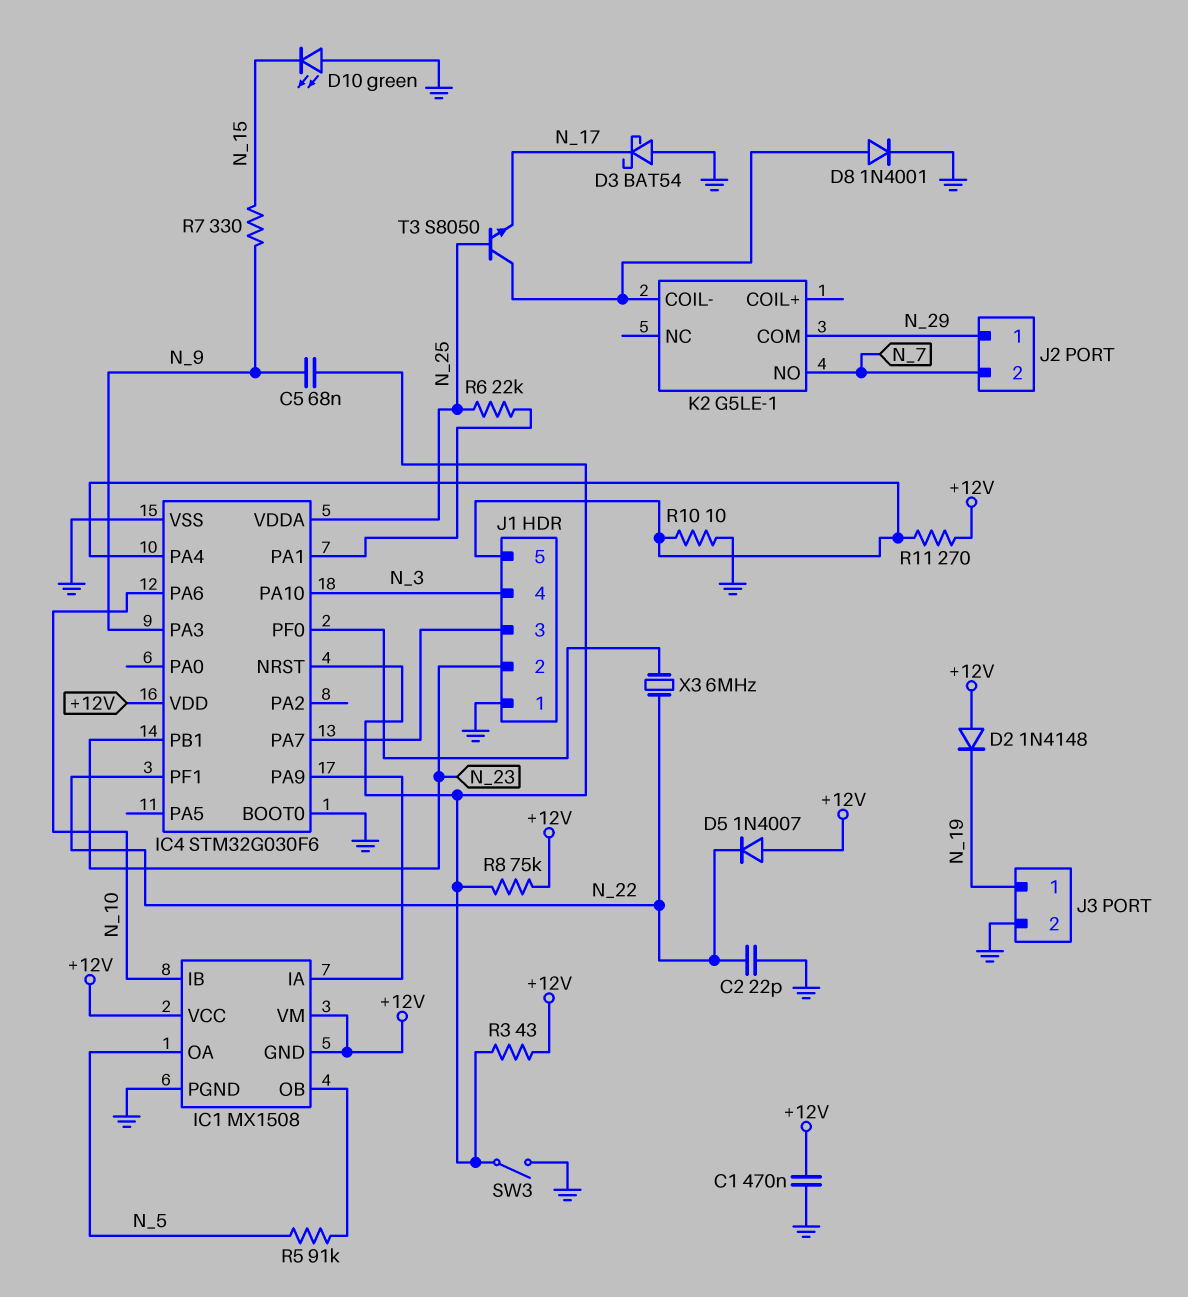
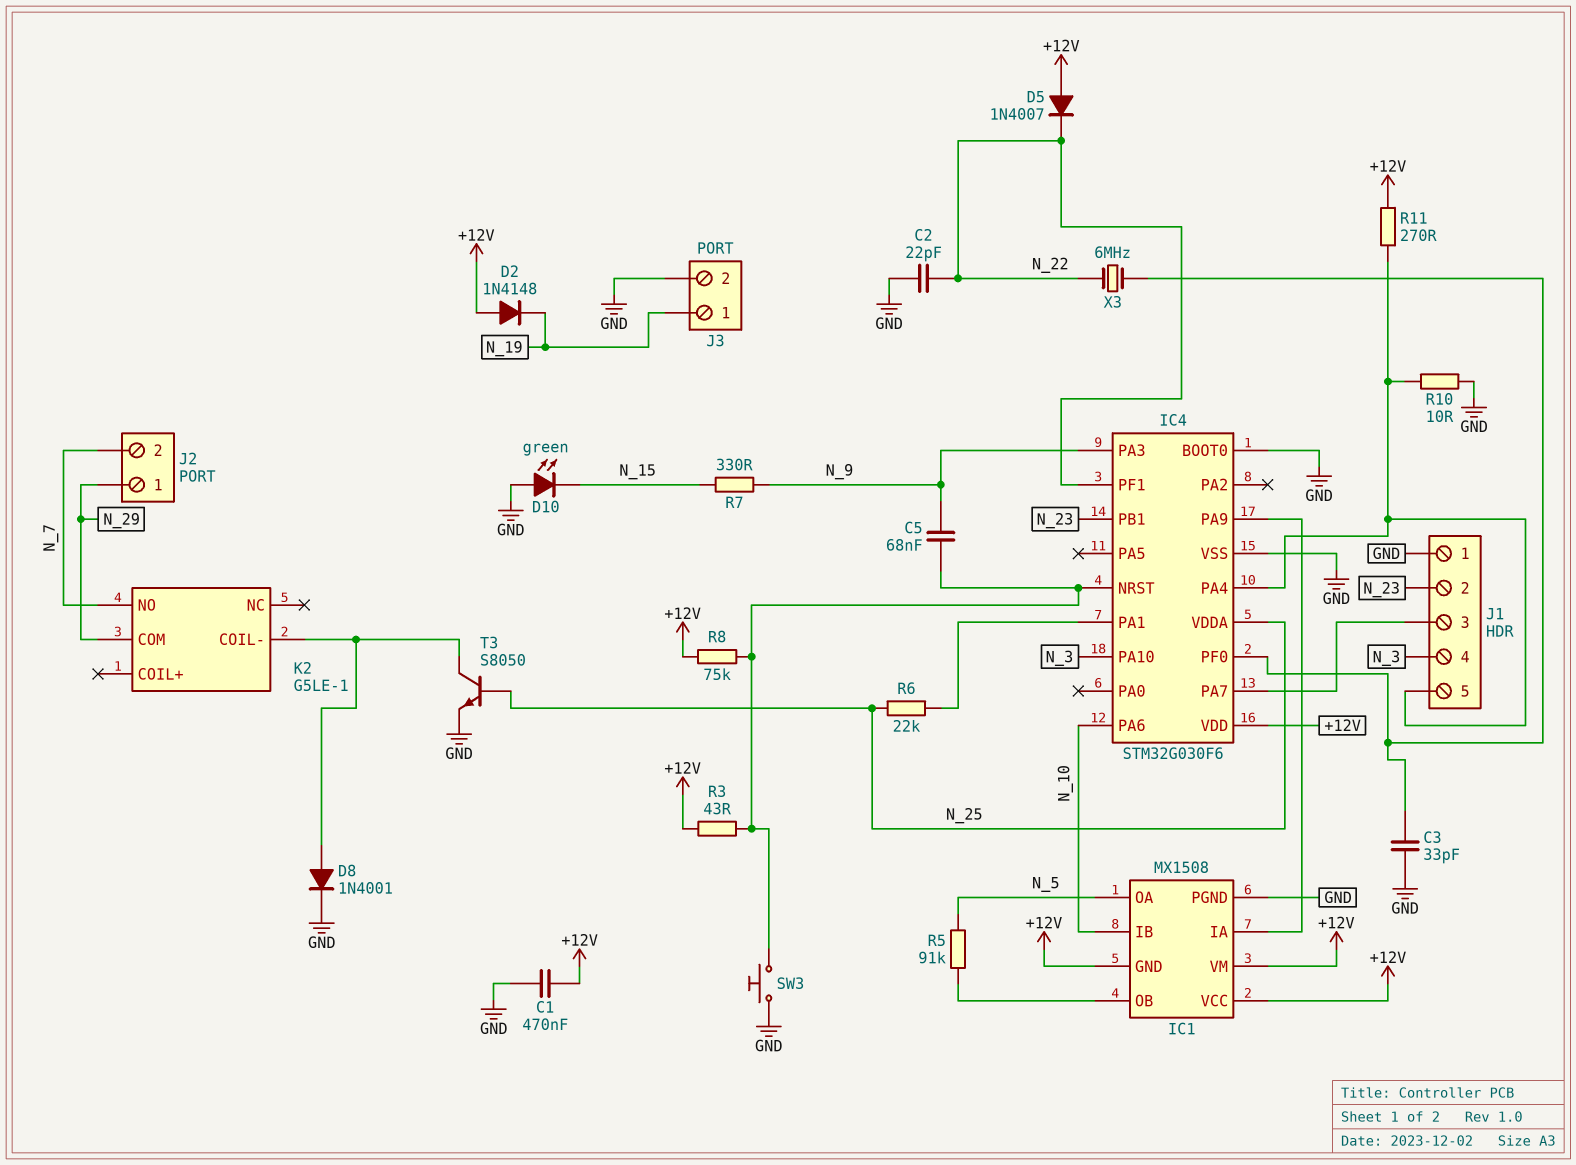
C3: none -> 33pF (GND, IC4/PF0)
D3: schottky BAT54 (A GND, K N_17) -> none
SW3: switch (GND, IC4/NRST) -> button (GND, IC4/NRST)
T3: NPN S8050 (B N_25, C K2/COIL-, E N_17) -> NPN S8050 (B N_25, C K2/COIL-, E GND)

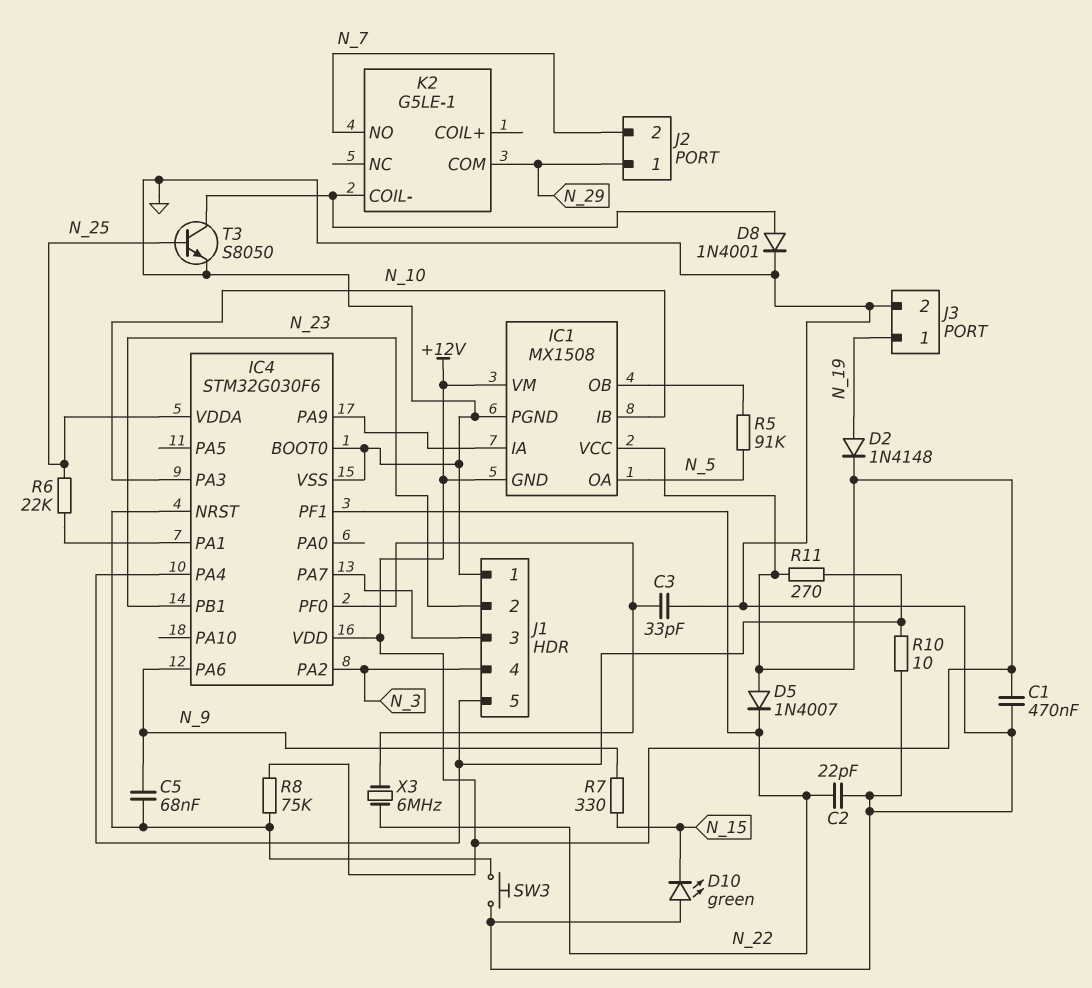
D2: diode 1N4148 (A +12V, K N_19) -> diode 1N4148 (A N_19, K +12V)
IC4 pin PA2: none -> N_3
IC4 pin PA3: N_9 -> N_10
IC4 pin PA6: N_10 -> N_9
IC4 pin PA10: N_3 -> none
R3: 43 (+12V, IC4/NRST) -> none

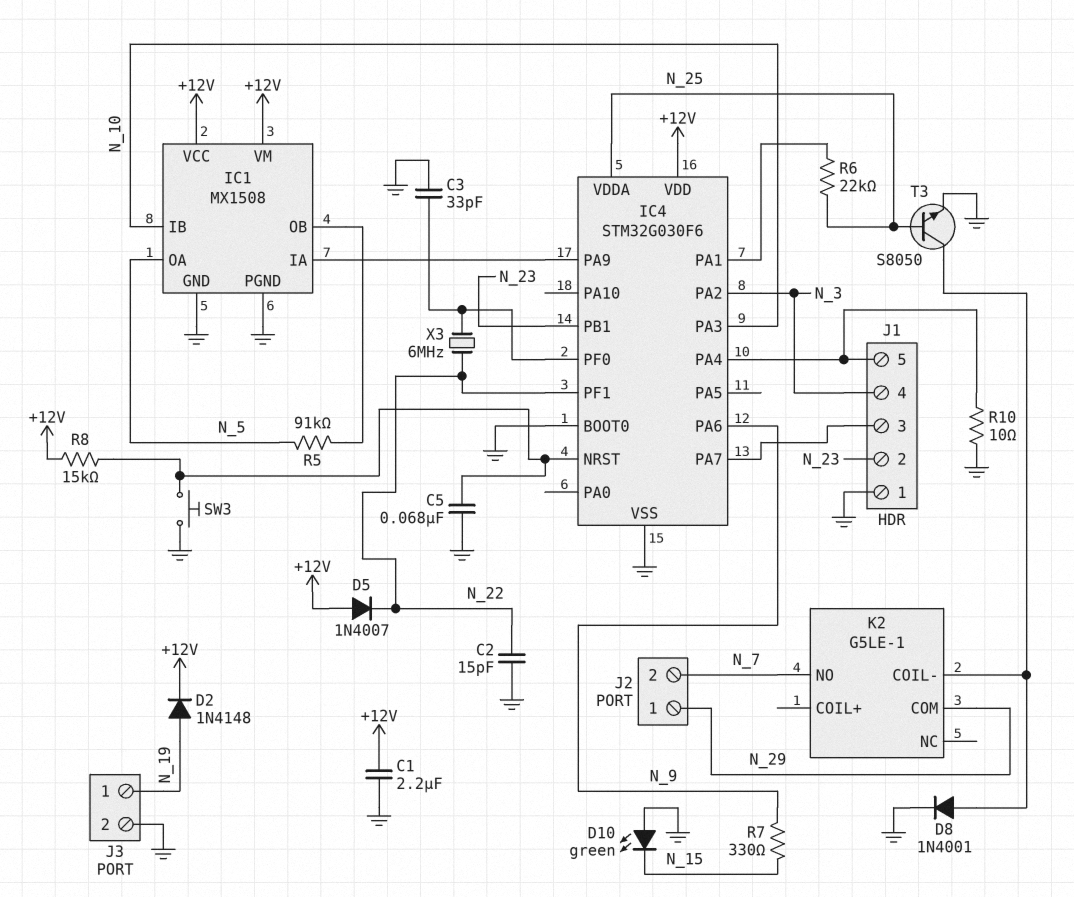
C1: 470nF (+12V, GND) -> 2.2uF (+12V, GND)
C2: 22pF (GND, N_22) -> 15pF (GND, N_22)
C5: 68nF (IC4/NRST, N_9) -> 68nF (GND, IC4/NRST)
IC1 pin GND: +12V -> GND
R8: 75k (+12V, IC4/NRST) -> 15k (+12V, IC4/NRST)
R11: 270 (+12V, IC4/PA4) -> none

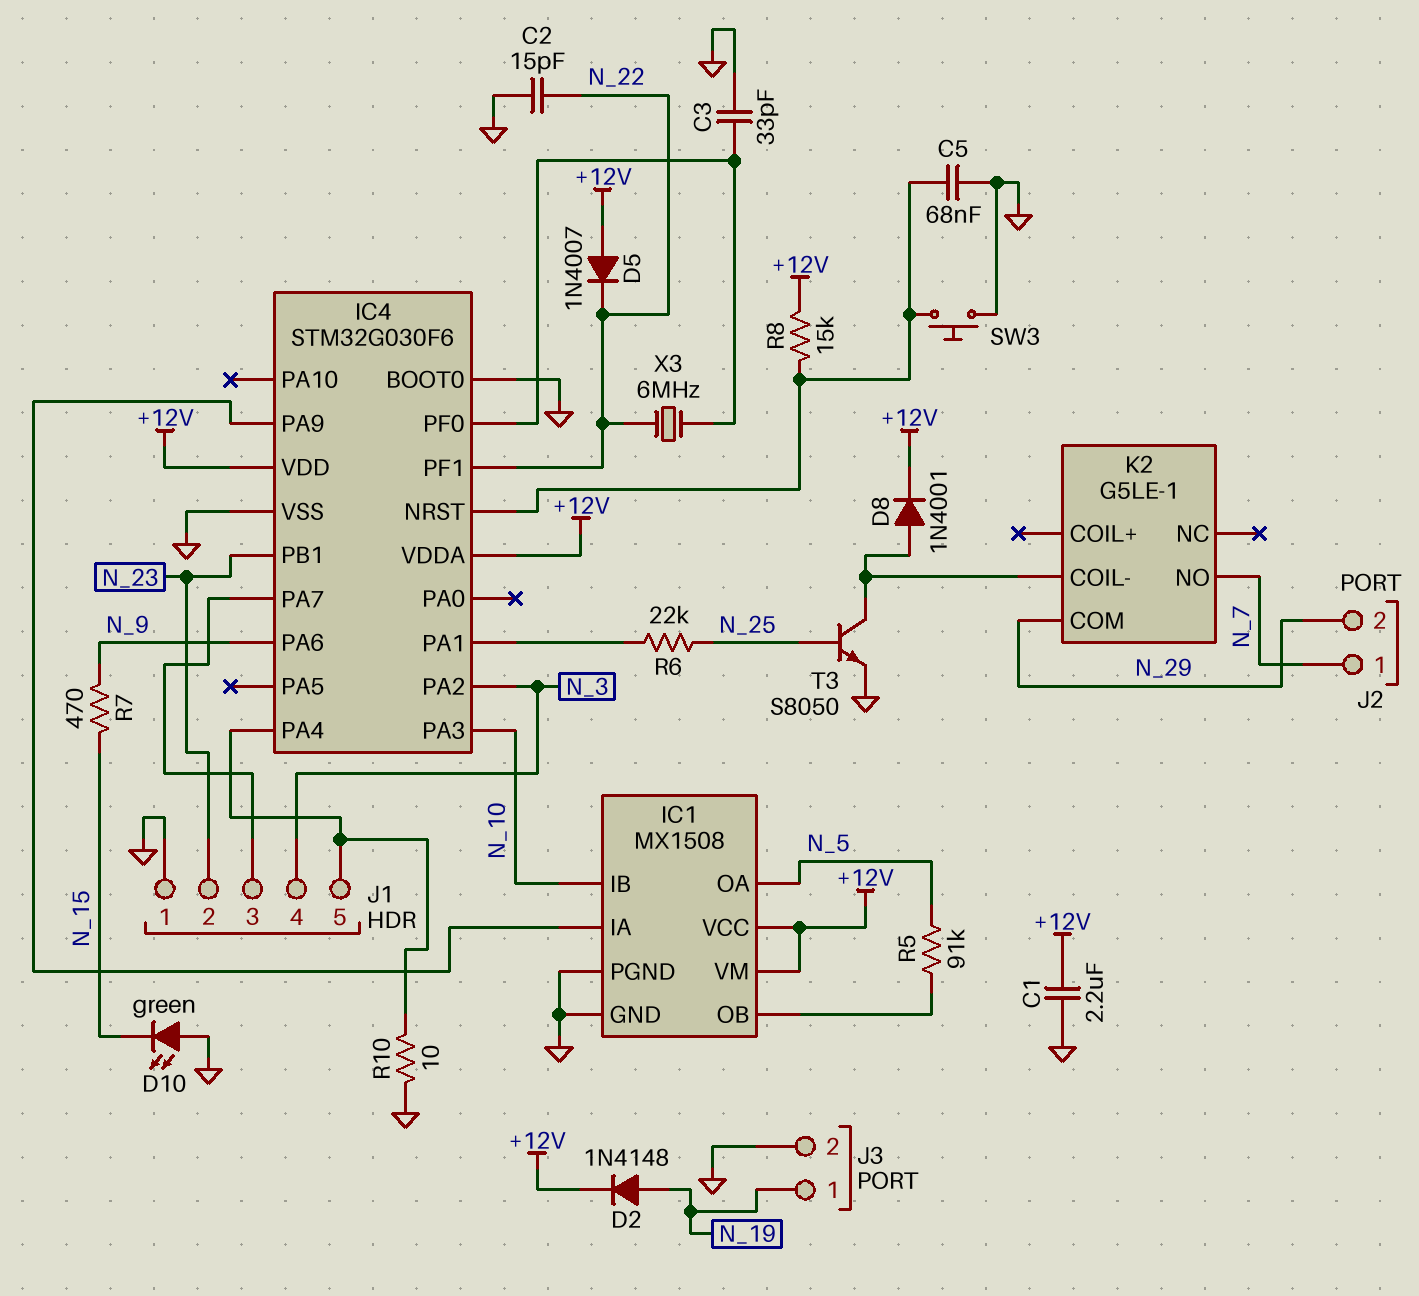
D8: diode 1N4001 (A K2/COIL-, K GND) -> diode 1N4001 (A K2/COIL-, K +12V)
IC4 pin VDDA: N_25 -> +12V
J2 pin 1: N_29 -> N_7
J2 pin 2: N_7 -> N_29
R7: 330 (N_9, N_15) -> 470 (N_9, N_15)

